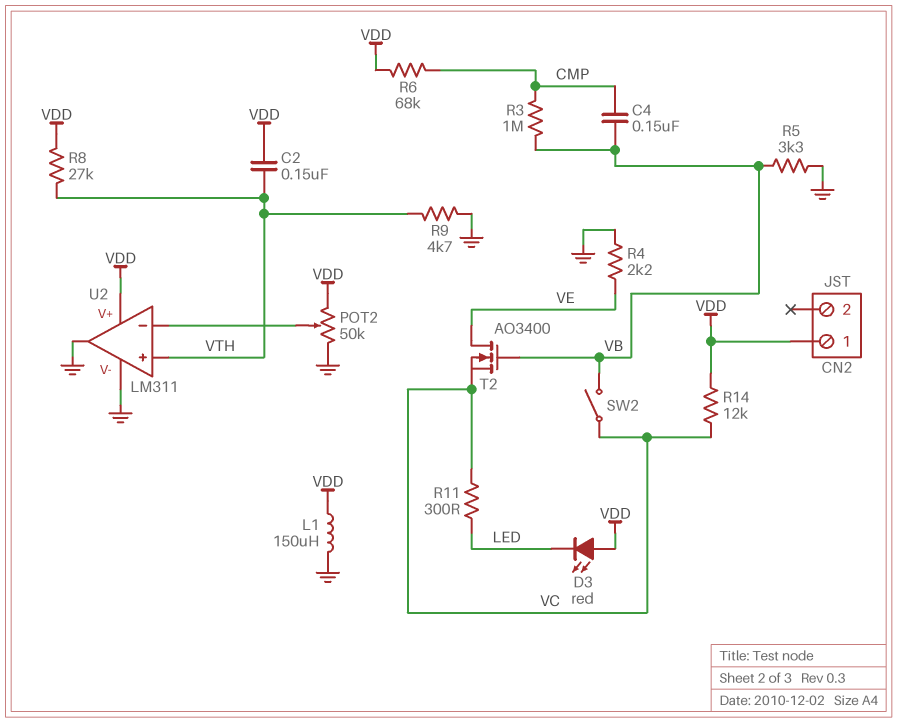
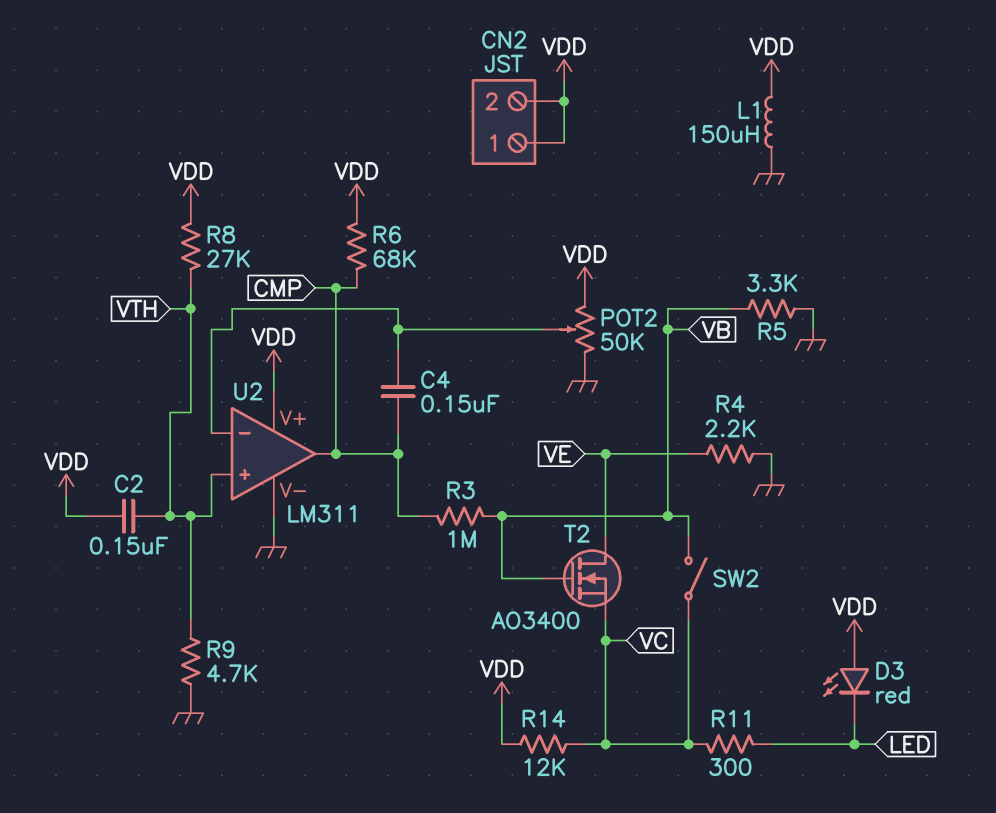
C4: 150nF (CMP, VB) -> 150nF (CMP, U2/in-)
CN2 pin 2: none -> VDD
U2 pin out: GND -> CMP

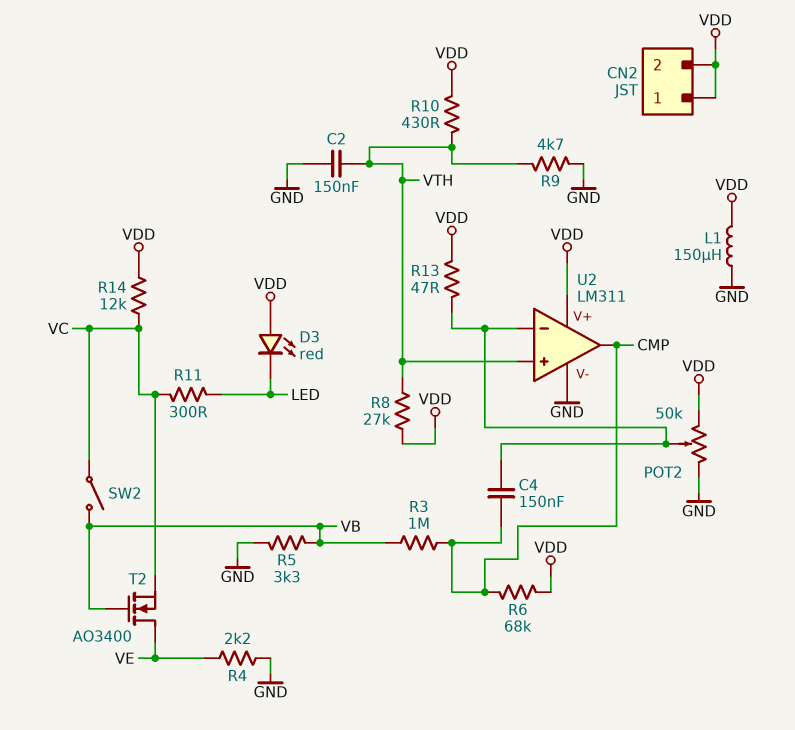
C2: 150nF (VDD, VTH) -> 150nF (GND, VTH)
R10: none -> 430 (VDD, VTH)
R13: none -> 47 (U2/in-, VDD)

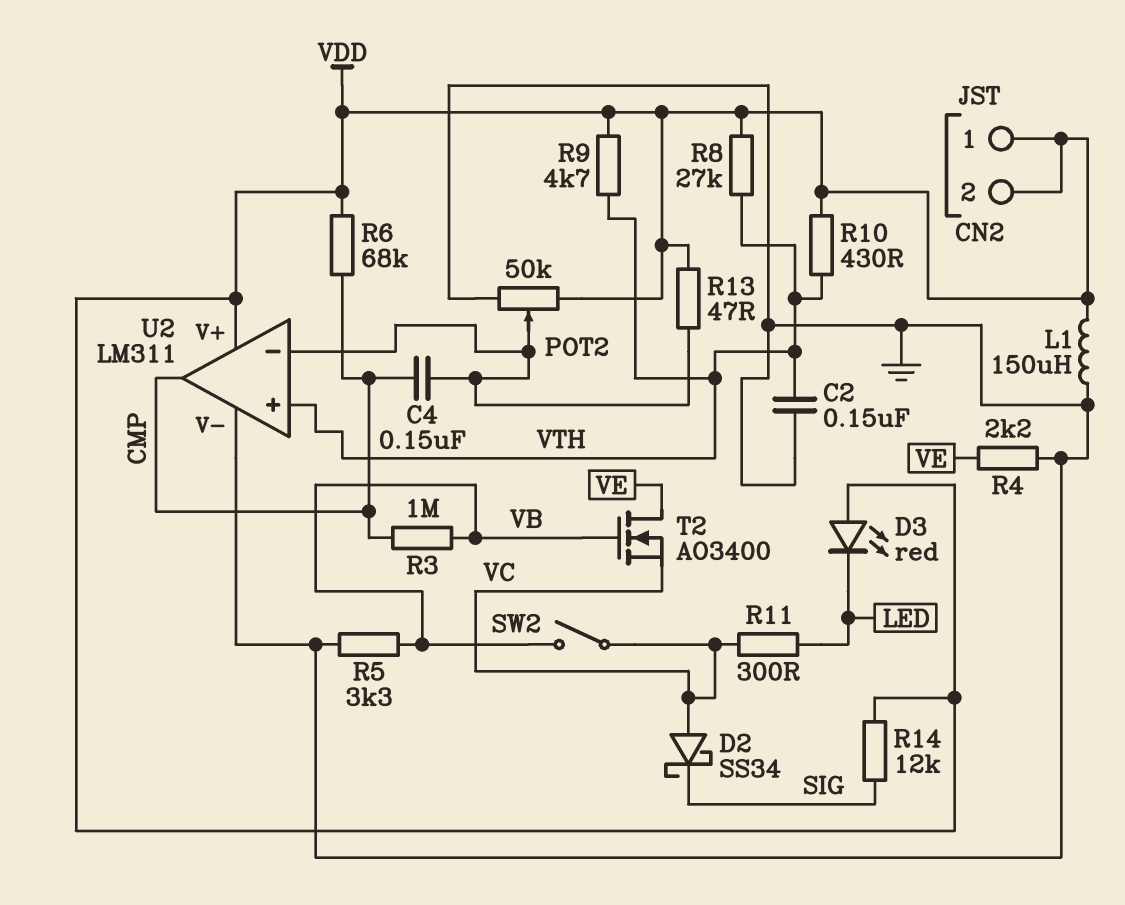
D2: none -> schottky SS34 (A VC, K SIG)
R9: 4.7k (GND, VTH) -> 4.7k (VDD, VTH)
R14: 12k (VC, VDD) -> 12k (SIG, VDD)

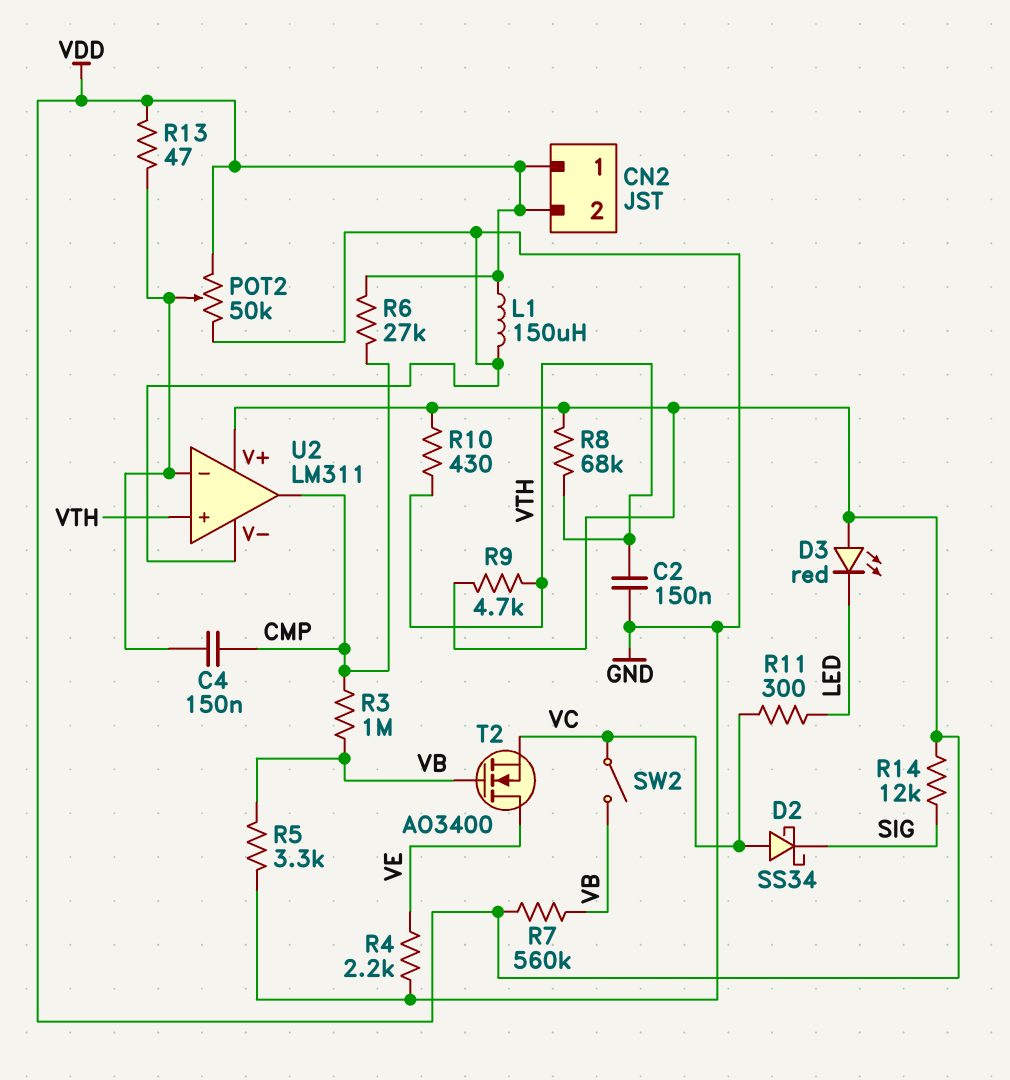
R6: 68k (CMP, VDD) -> 27k (CMP, VDD)
R7: none -> 560k (VB, VDD)
R8: 27k (VDD, VTH) -> 68k (VDD, VTH)

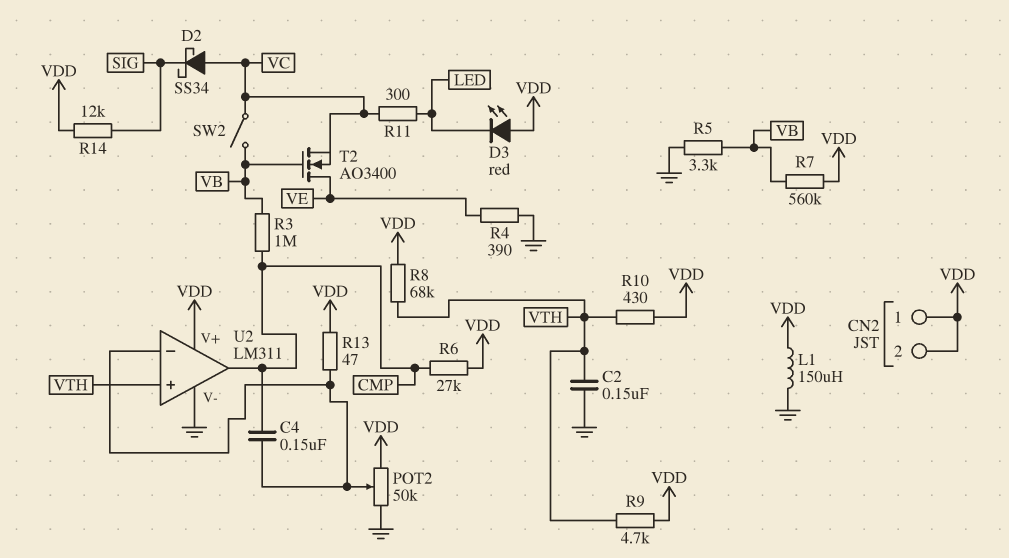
R4: 2.2k (GND, VE) -> 390 (GND, VE)

